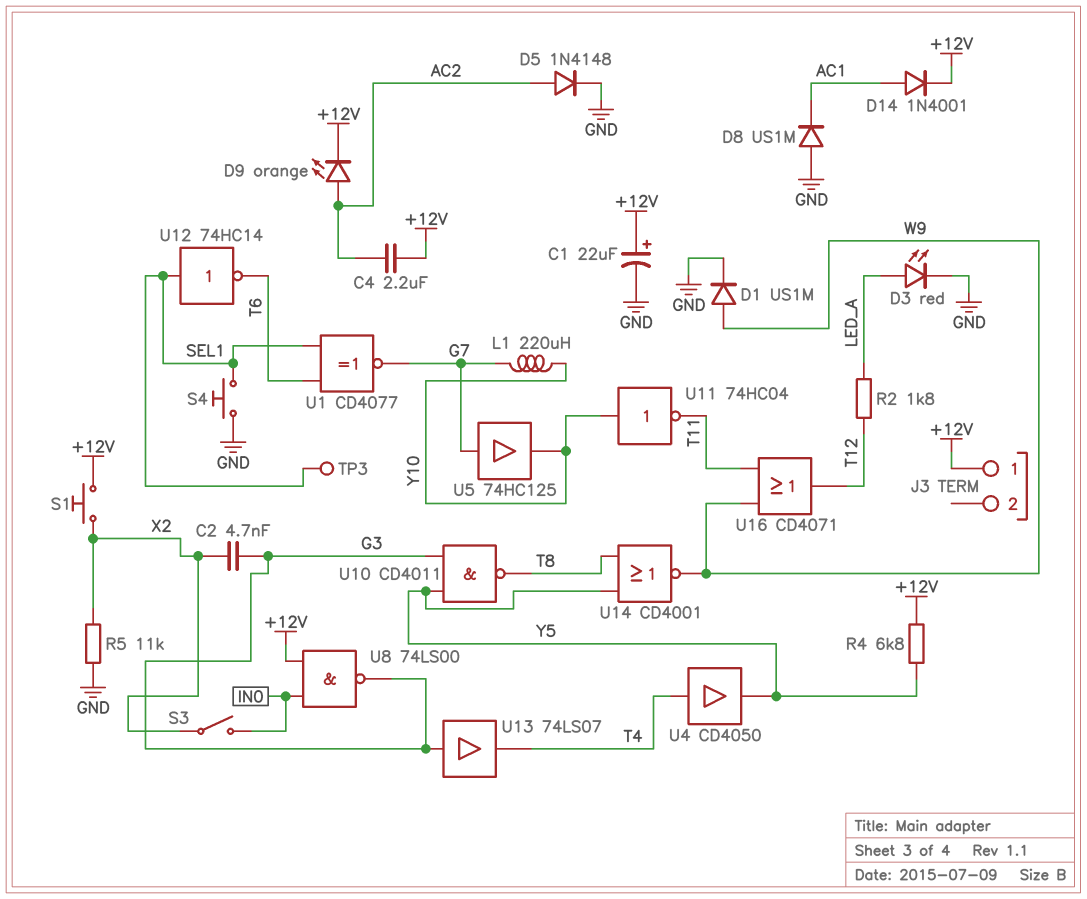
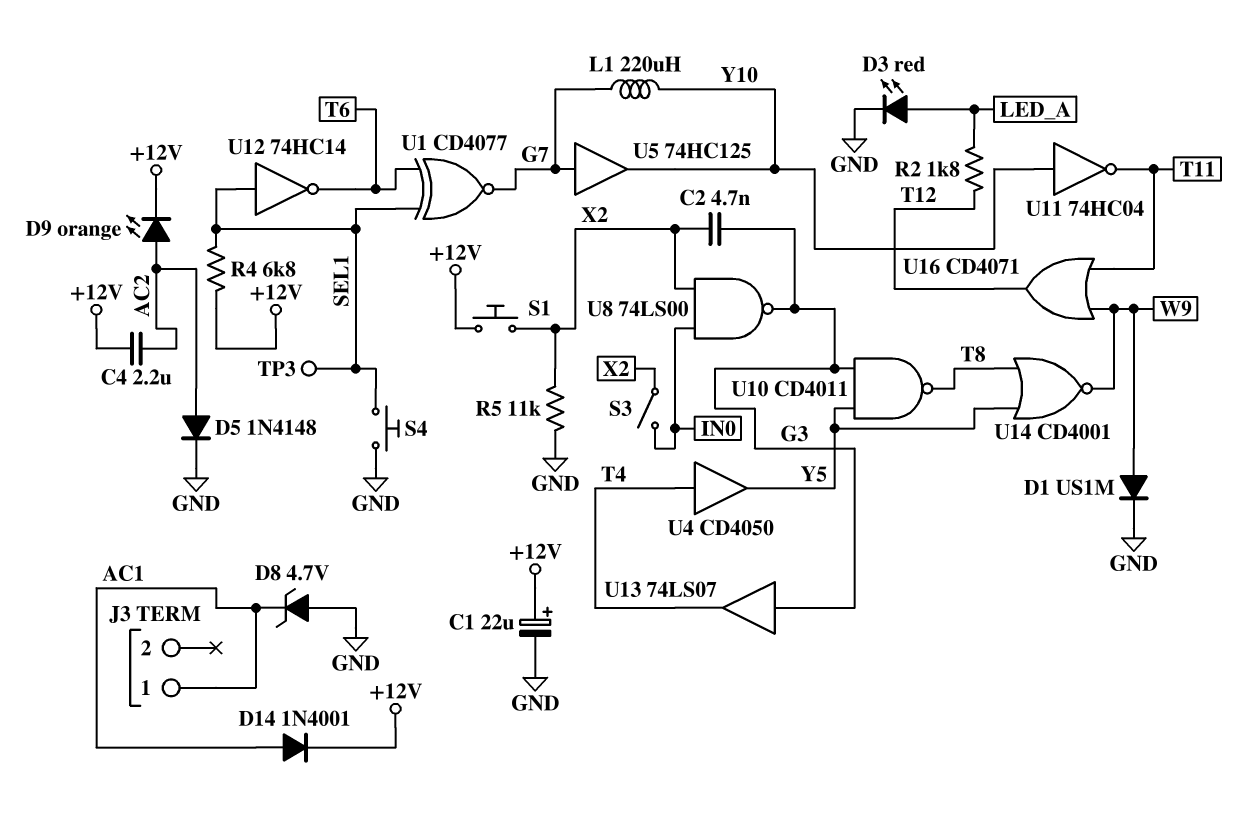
D8: diode US1M (A GND, K AC1) -> zener 4.7V (A GND, K AC1)
J3 pin 1: +12V -> AC1
R4: 6.8k (+12V, Y5) -> 6.8k (+12V, SEL1)
U8: NAND 74LS00 (in +12V, in IN0, out G3) -> NAND 74LS00 (in IN0, in X2, out G3)

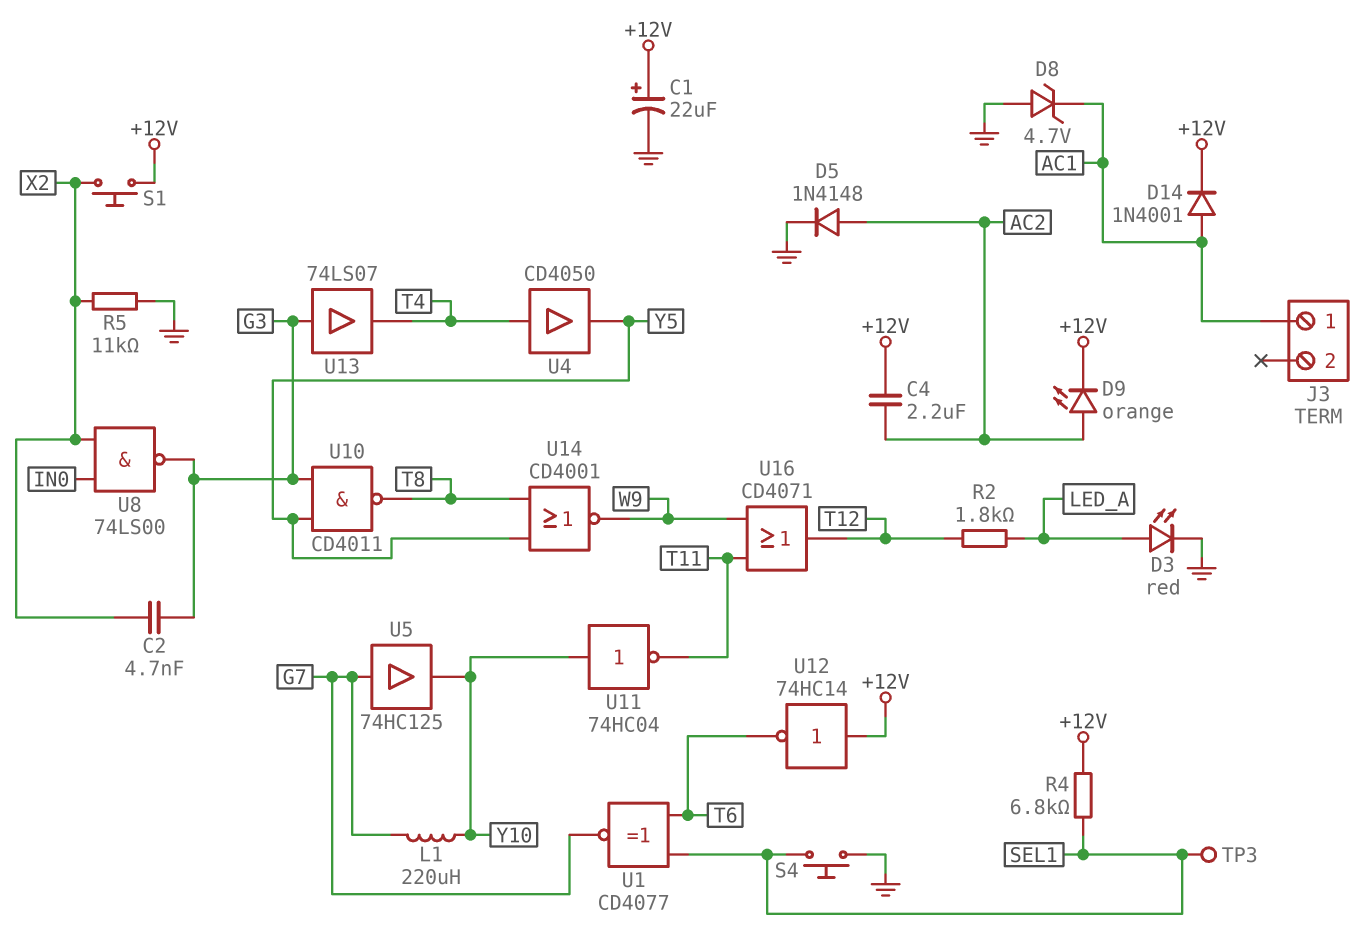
D1: diode US1M (A W9, K GND) -> none
S3: switch (IN0, X2) -> none
U12: NOT 74HC14 (in SEL1, out T6) -> NOT 74HC14 (in +12V, out T6)

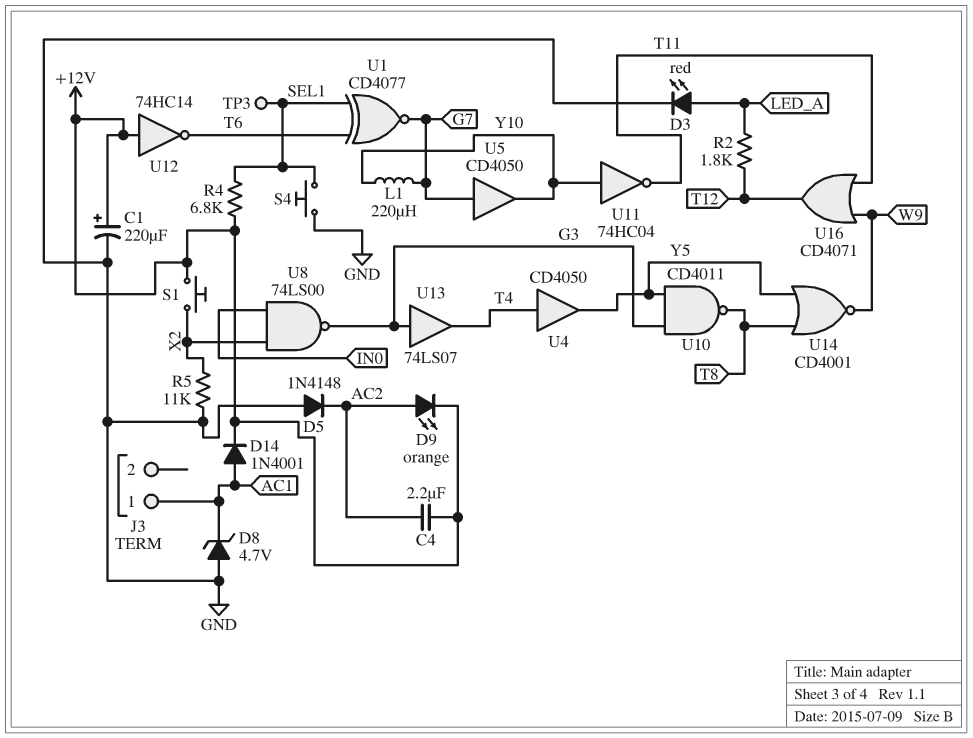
C1: 22uF (plus +12V, minus GND) -> 220uF (plus +12V, minus GND)
C2: 4.7nF (G3, X2) -> none
D5: diode 1N4148 (A AC2, K GND) -> diode 1N4148 (A GND, K AC2)
U5: buffer 74HC125 (in G7, out Y10) -> buffer CD4050 (in G7, out Y10)

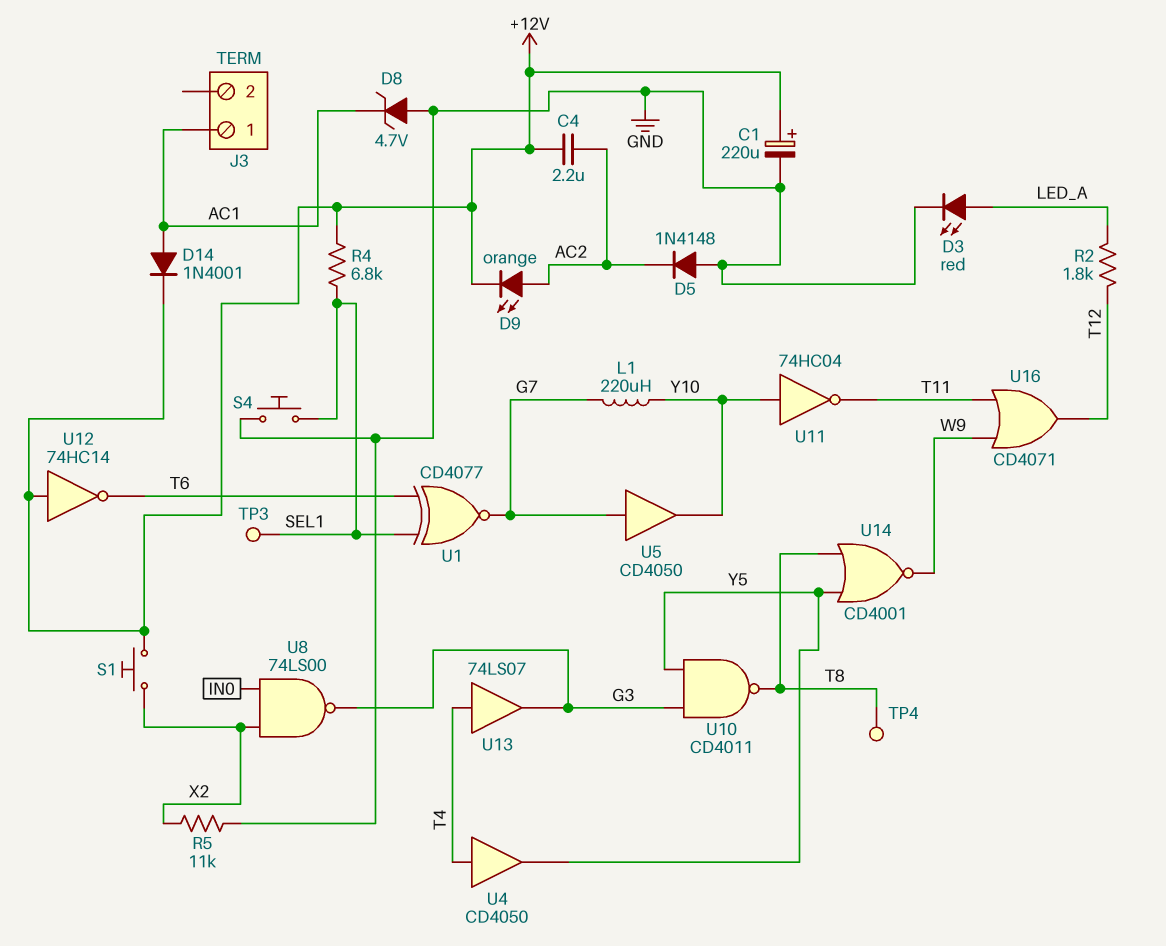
TP4: none -> test point (T8)
U13: buffer 74LS07 (in G3, out T4) -> buffer 74LS07 (in T4, out G3)

